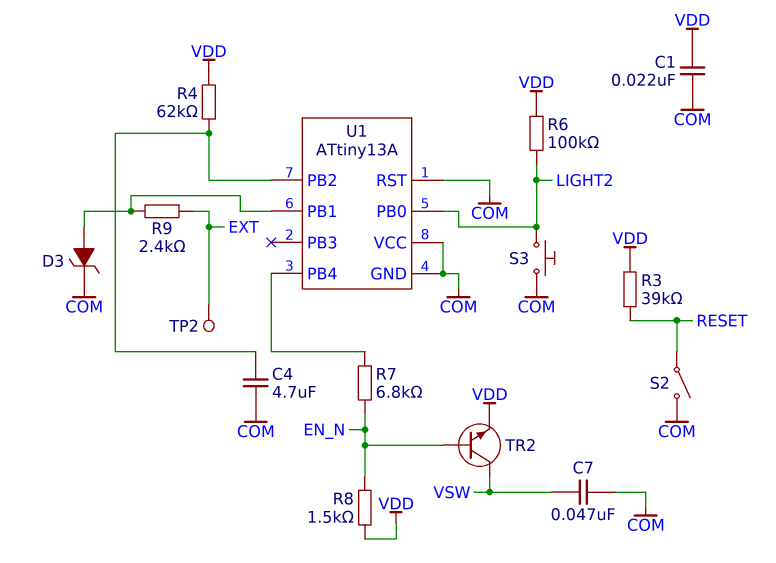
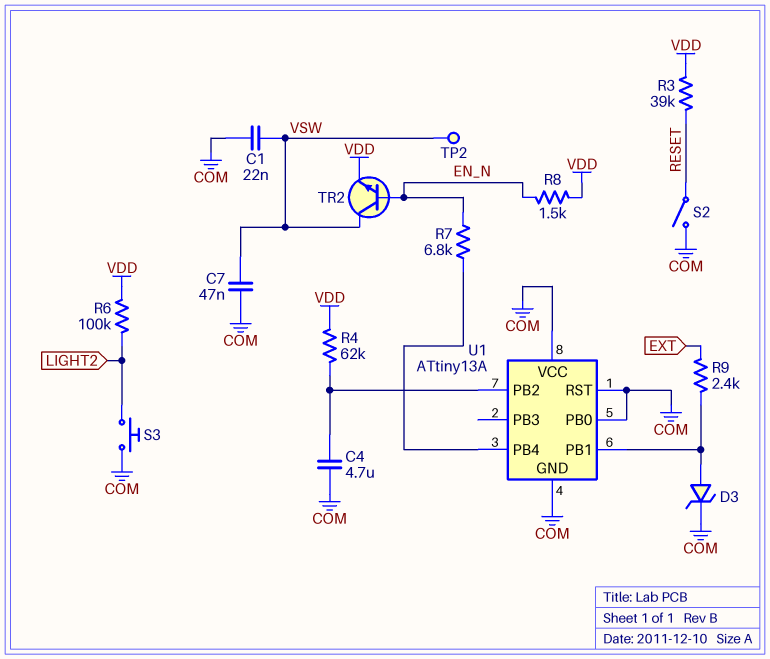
C1: 22nF (COM, VDD) -> 22nF (COM, VSW)
TP2: test point (EXT) -> test point (VSW)
U1 pin PB0: LIGHT2 -> COM

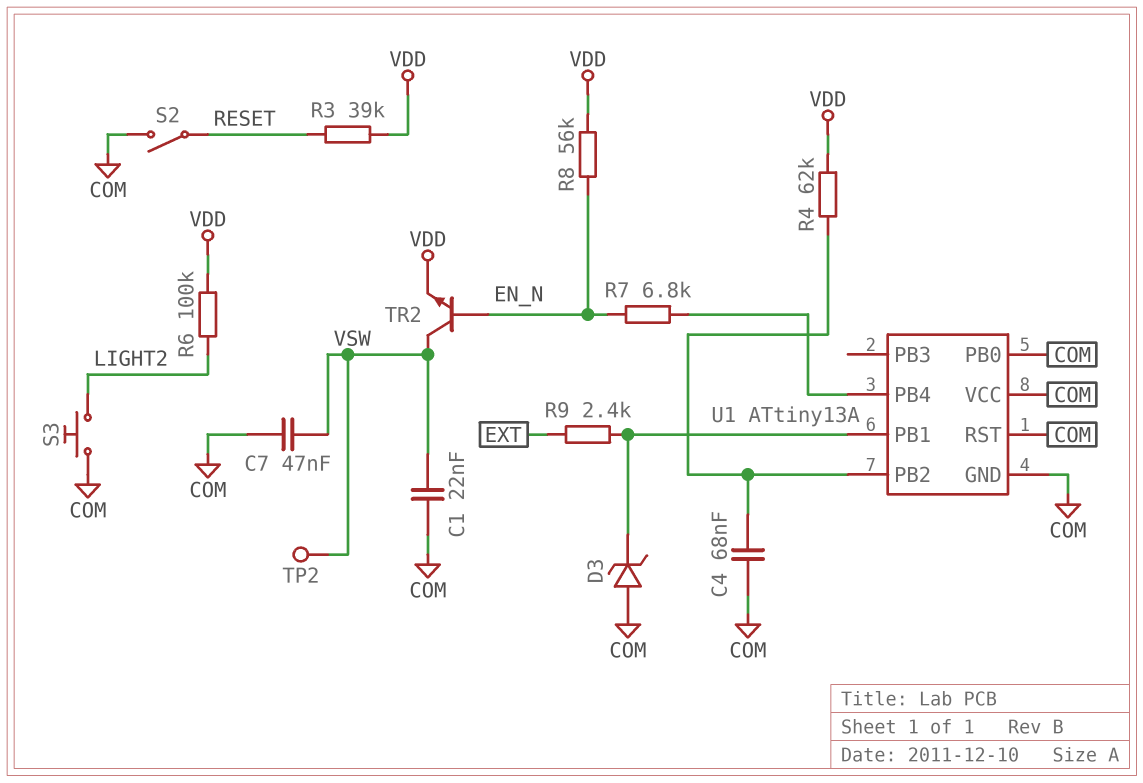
C4: 4.7uF (COM, U1/PB2) -> 68nF (COM, U1/PB2)
D3: zener (A U1/PB1, K COM) -> zener (A COM, K U1/PB1)
R8: 1.5k (EN_N, VDD) -> 56k (EN_N, VDD)

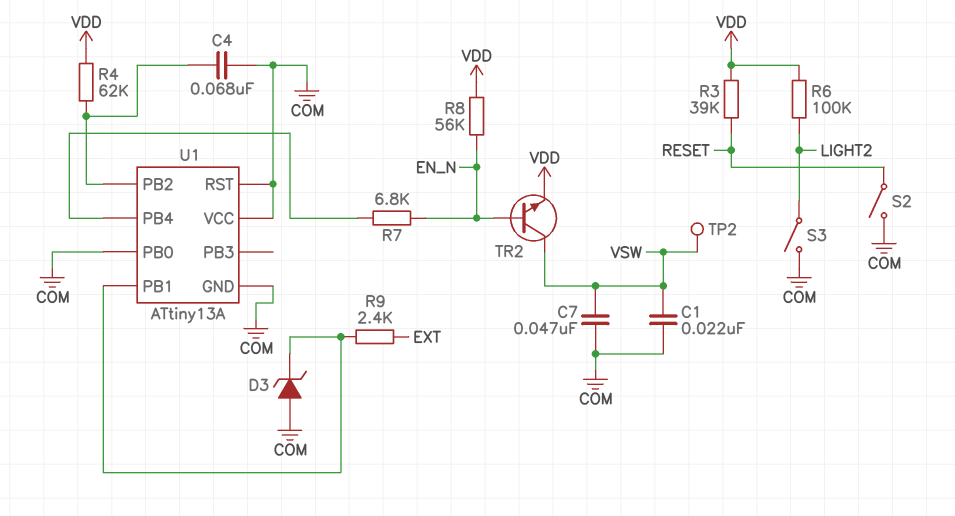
S3: button (COM, LIGHT2) -> switch (COM, LIGHT2)

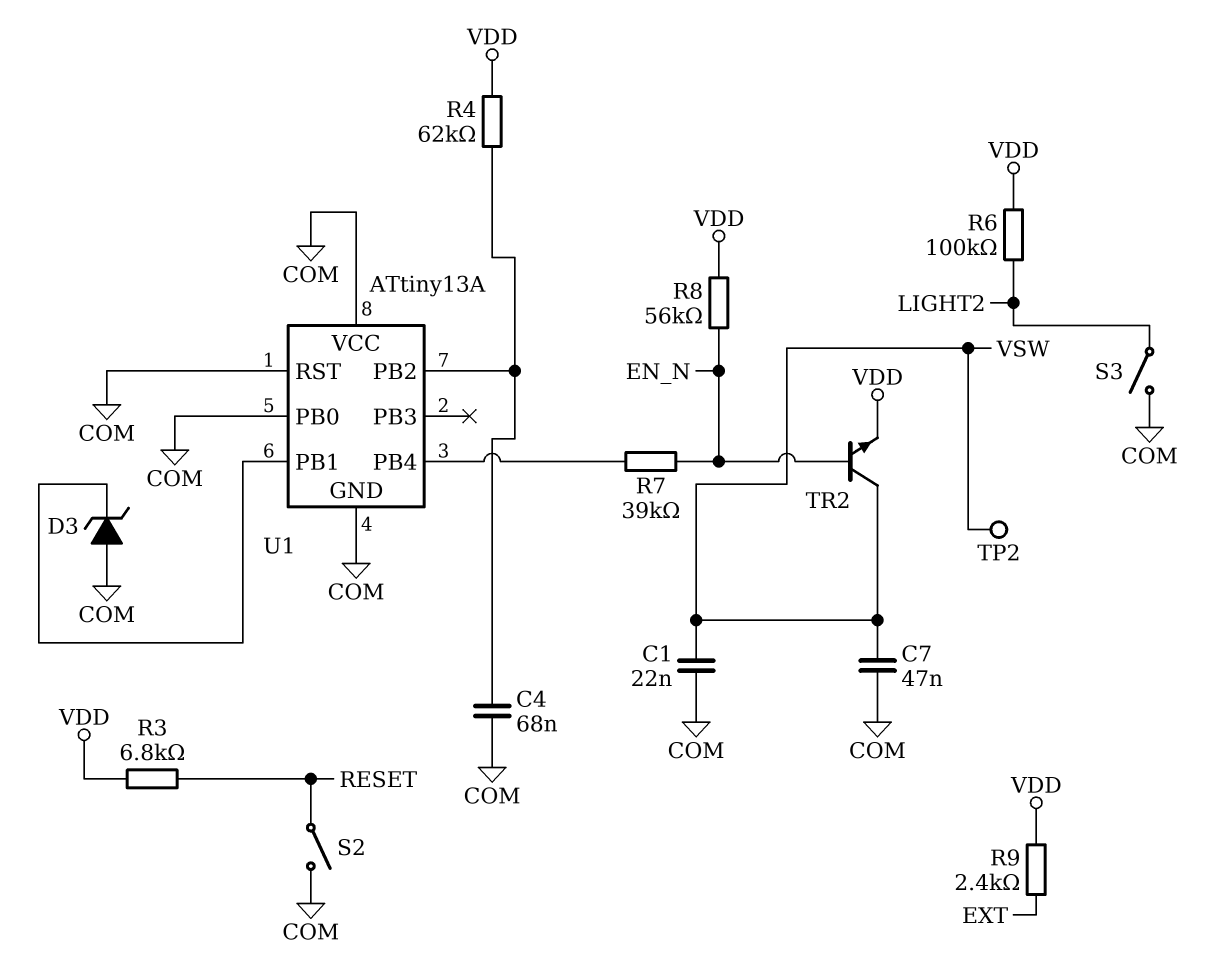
R3: 39k (RESET, VDD) -> 6.8k (RESET, VDD)
R7: 6.8k (EN_N, U1/PB4) -> 39k (EN_N, U1/PB4)
R9: 2.4k (EXT, U1/PB1) -> 2.4k (EXT, VDD)

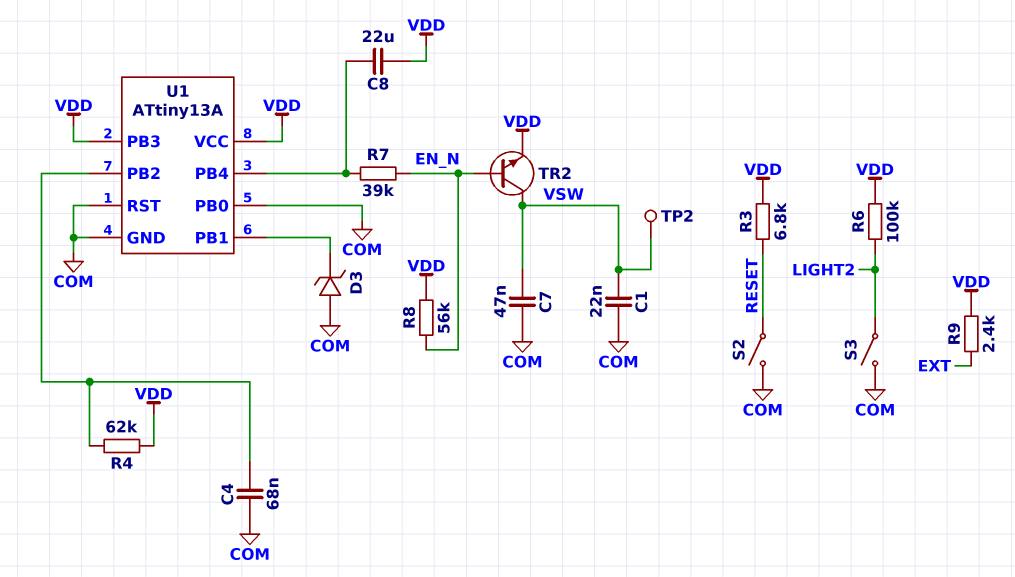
C8: none -> 22uF (U1/PB4, VDD)
U1 pin PB3: none -> VDD
U1 pin VCC: COM -> VDD

